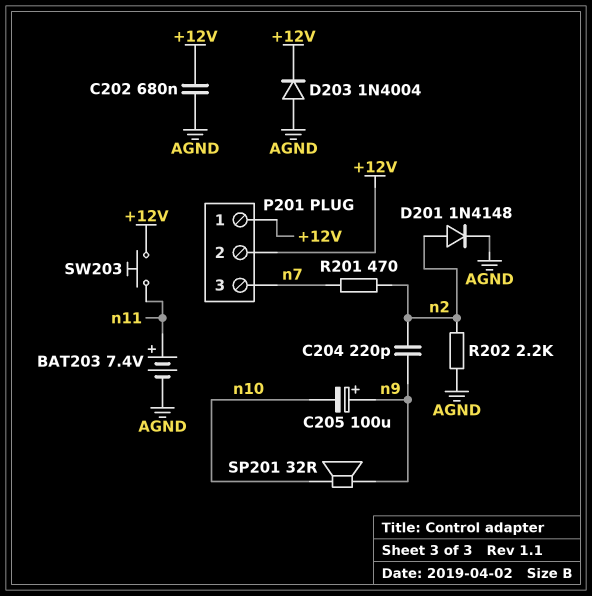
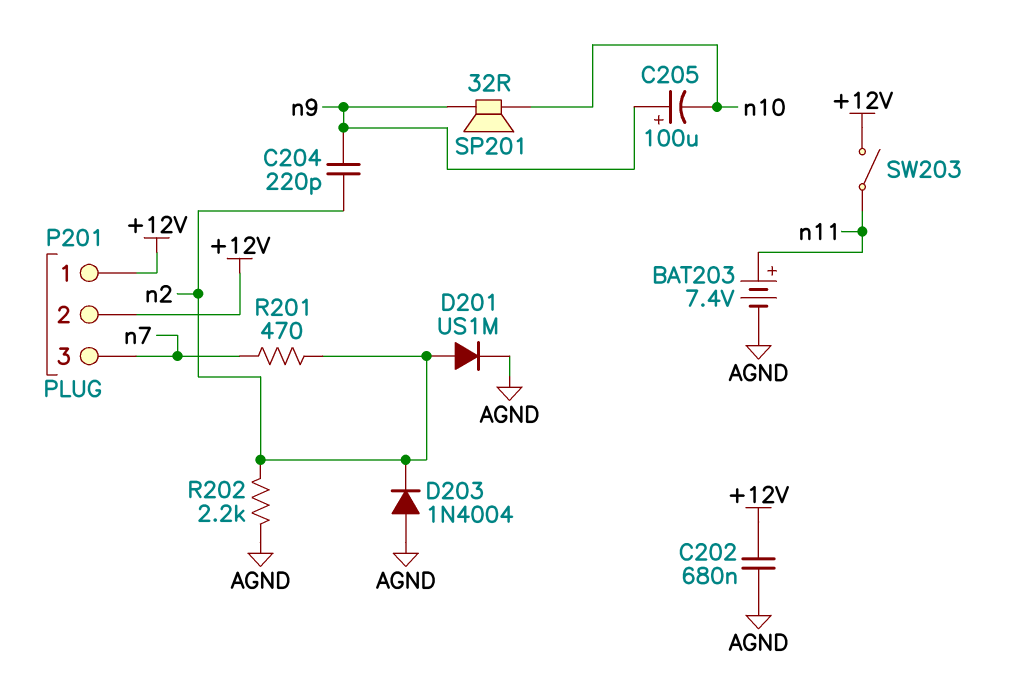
D201: diode 1N4148 (A n2, K AGND) -> diode US1M (A n2, K AGND)
D203: diode 1N4004 (A AGND, K +12V) -> diode 1N4004 (A AGND, K n2)
SW203: button (+12V, n11) -> switch (+12V, n11)

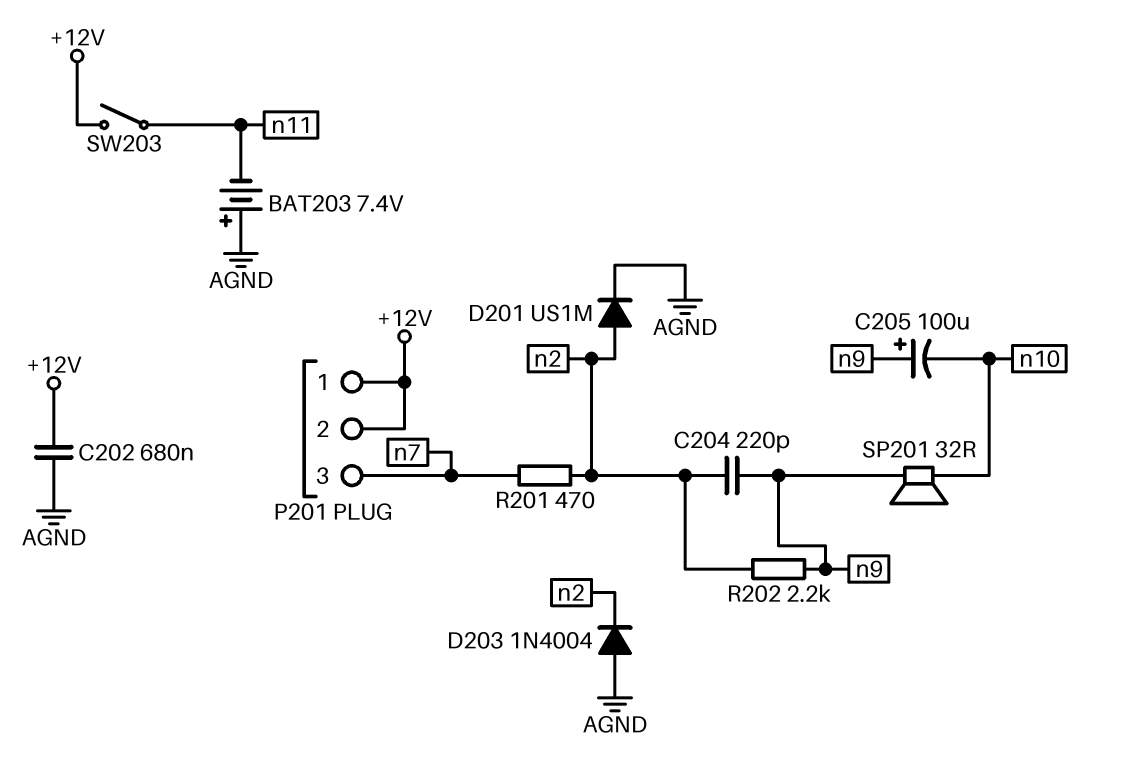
BAT203: 7.4V (plus n11, minus AGND) -> 7.4V (plus AGND, minus n11)
R202: 2.2k (AGND, n2) -> 2.2k (n2, n9)

